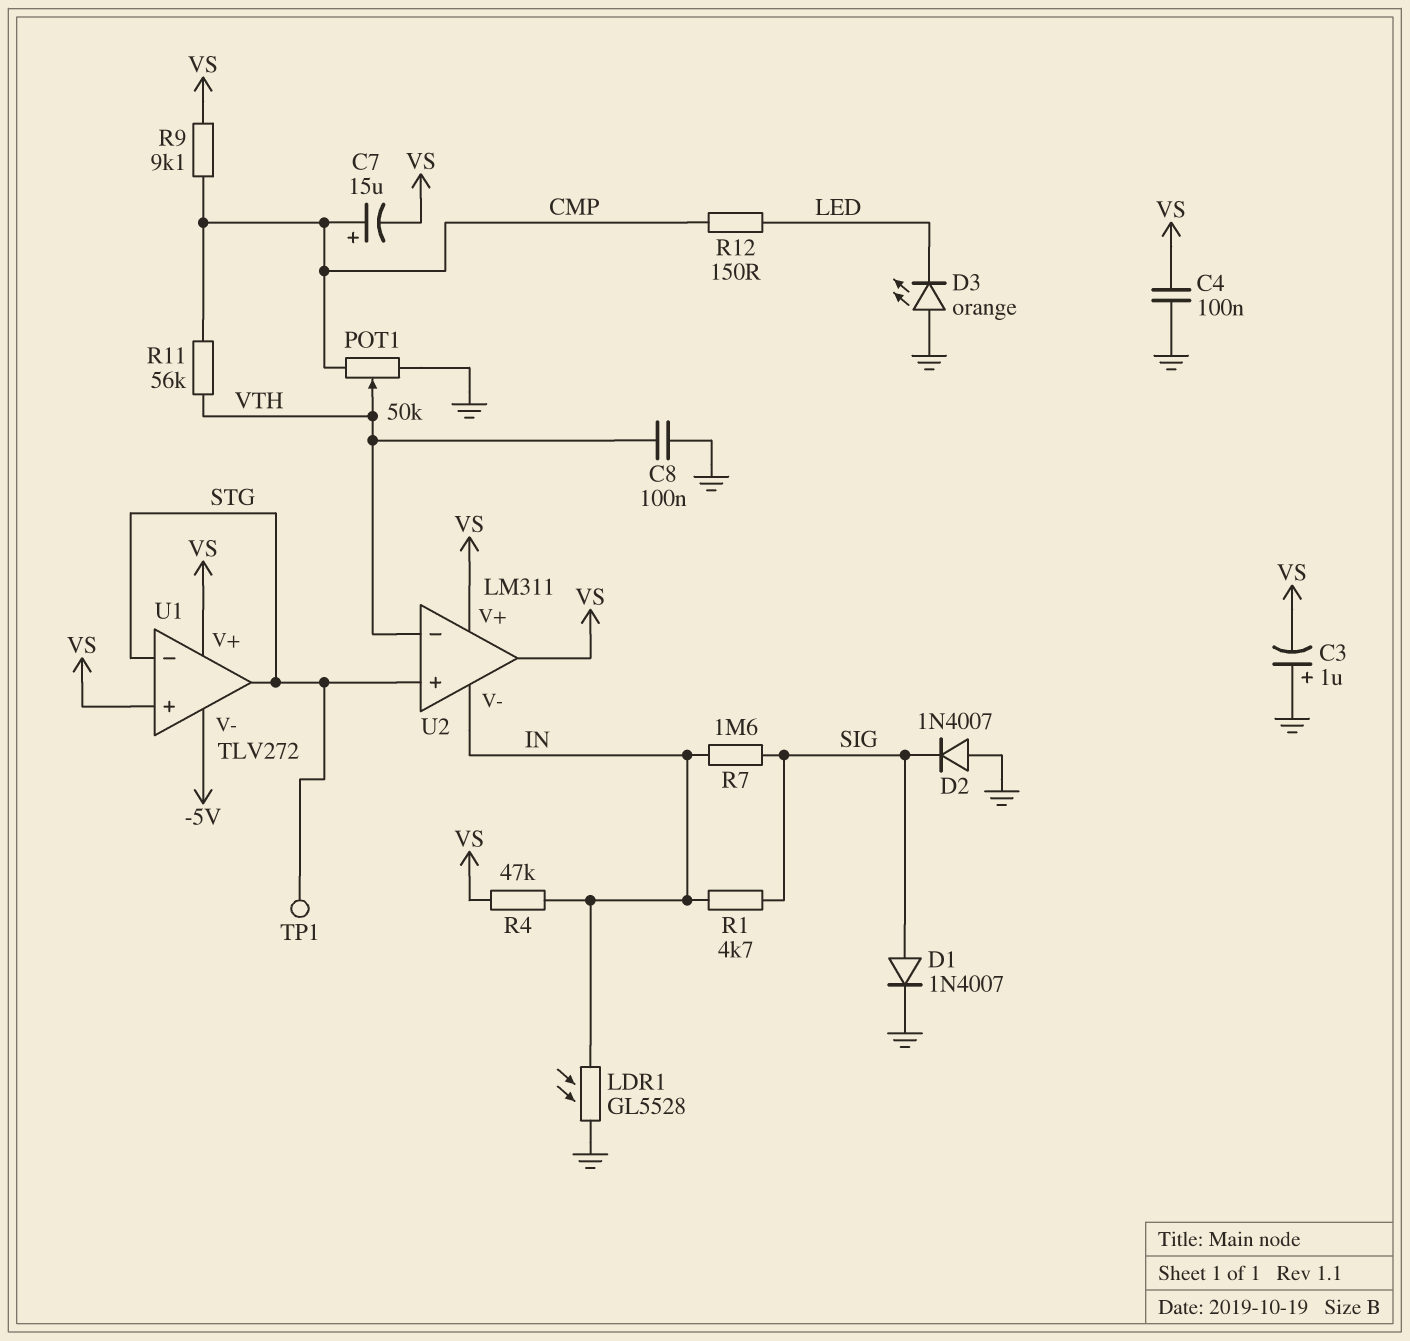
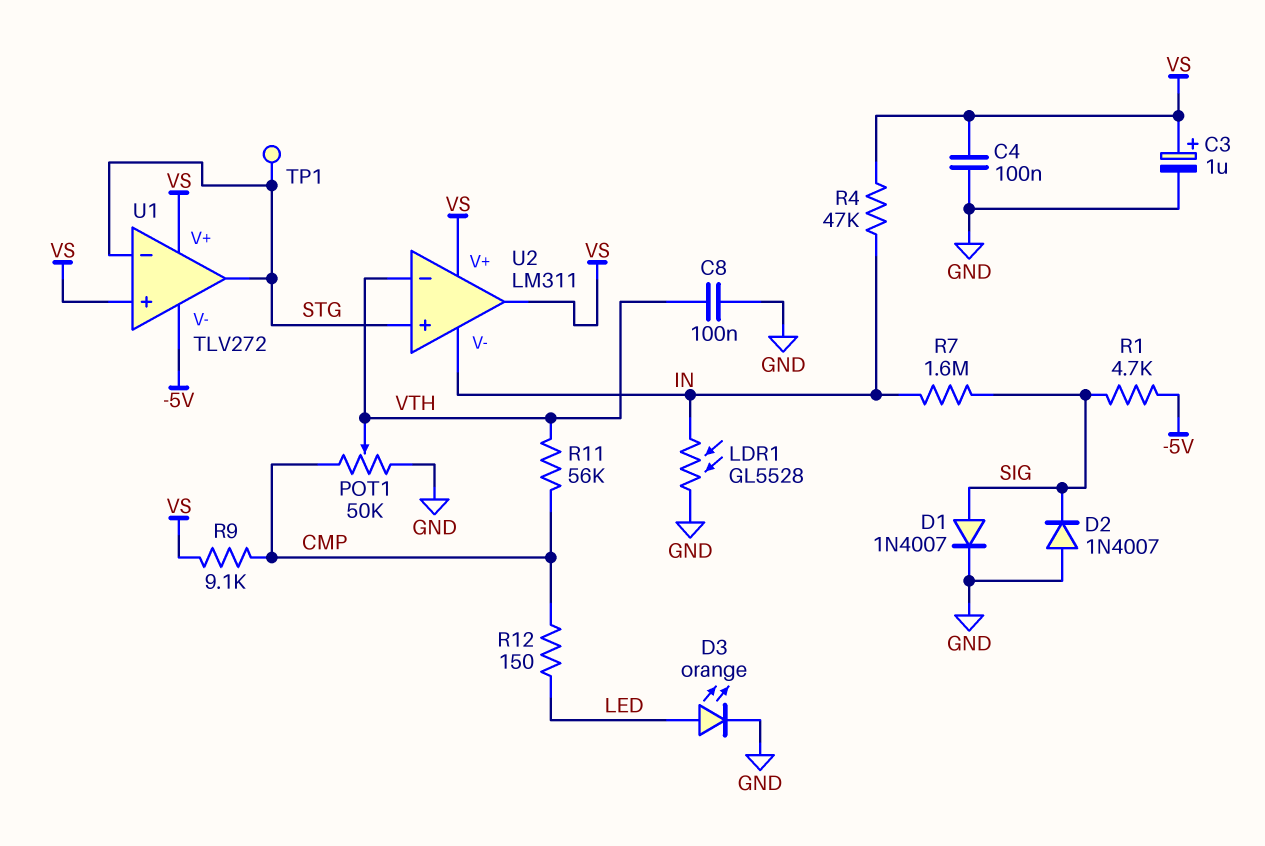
C3: 1uF (plus GND, minus VS) -> 1uF (plus VS, minus GND)
C7: 15uF (plus CMP, minus VS) -> none
D3: LED orange (A GND, K LED) -> LED orange (A LED, K GND)
R1: 4.7k (IN, SIG) -> 4.7k (-5V, SIG)

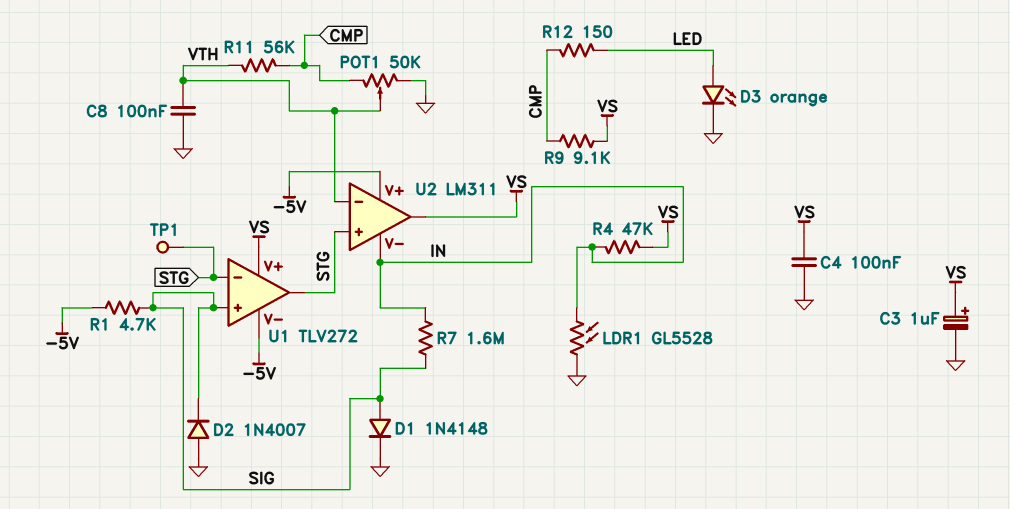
D1: diode 1N4007 (A SIG, K GND) -> diode 1N4148 (A SIG, K GND)
U1 pin in+: VS -> SIG
U2 pin V+: VS -> -5V

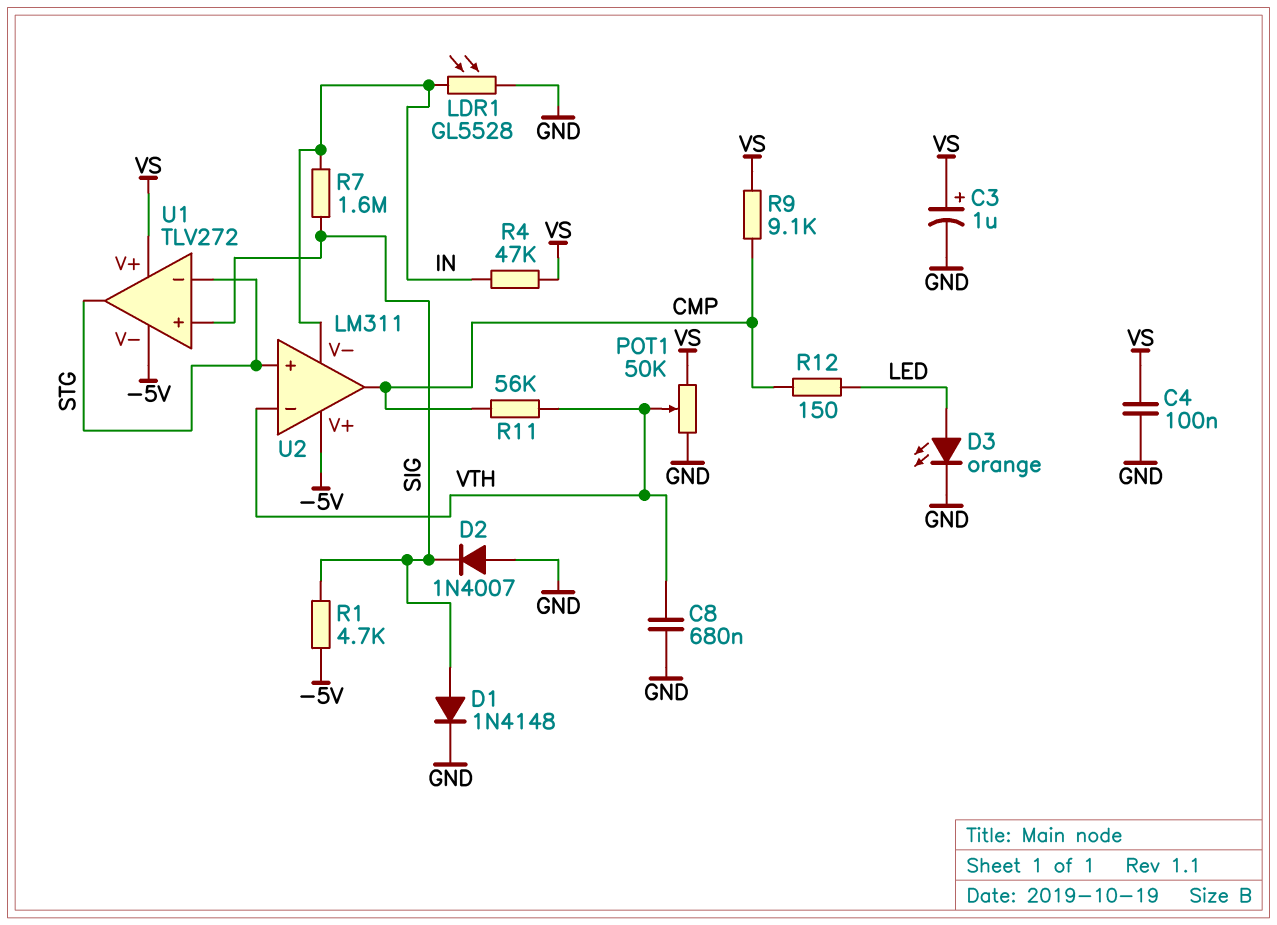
C8: 100nF (GND, VTH) -> 680nF (GND, VTH)
POT1: 50k (CMP, GND, wiper VTH) -> 50k (GND, VS, wiper VTH)
TP1: test point (STG) -> none
U2 pin out: VS -> CMP

